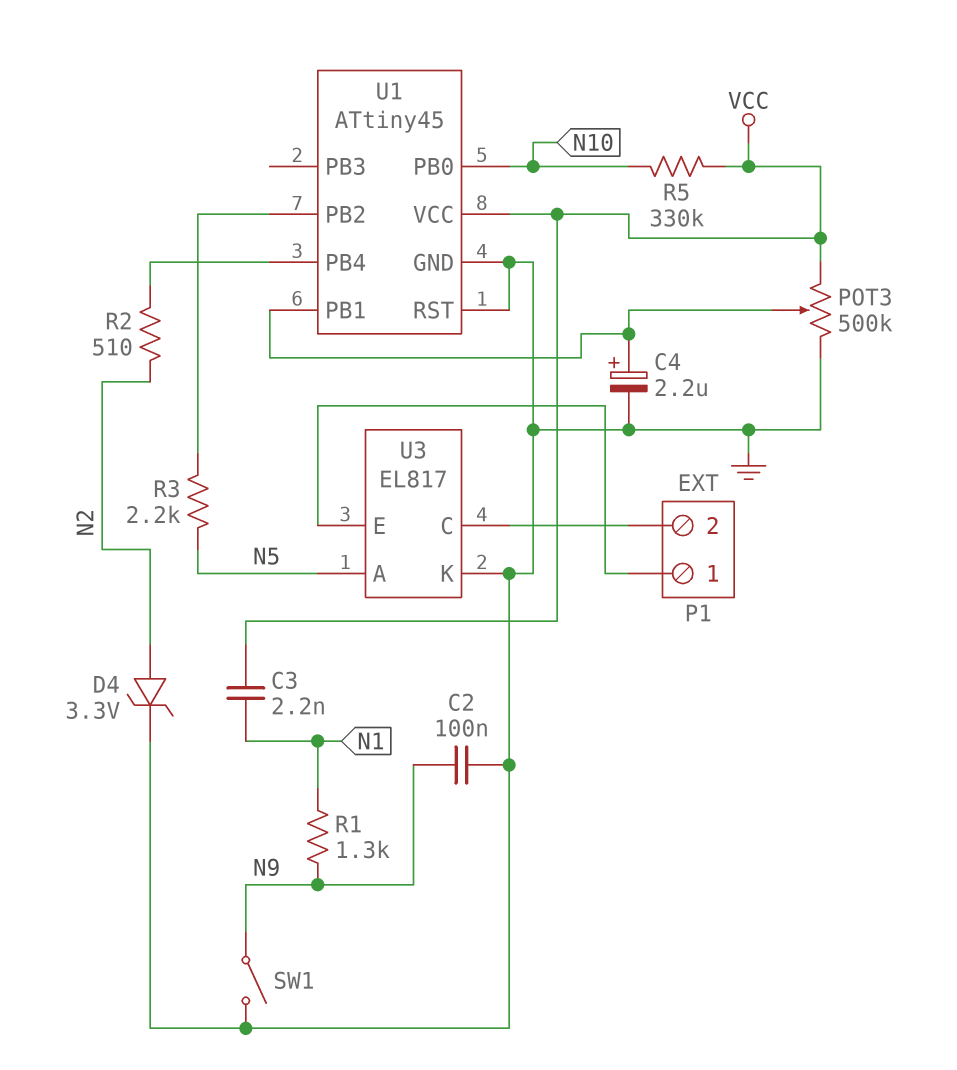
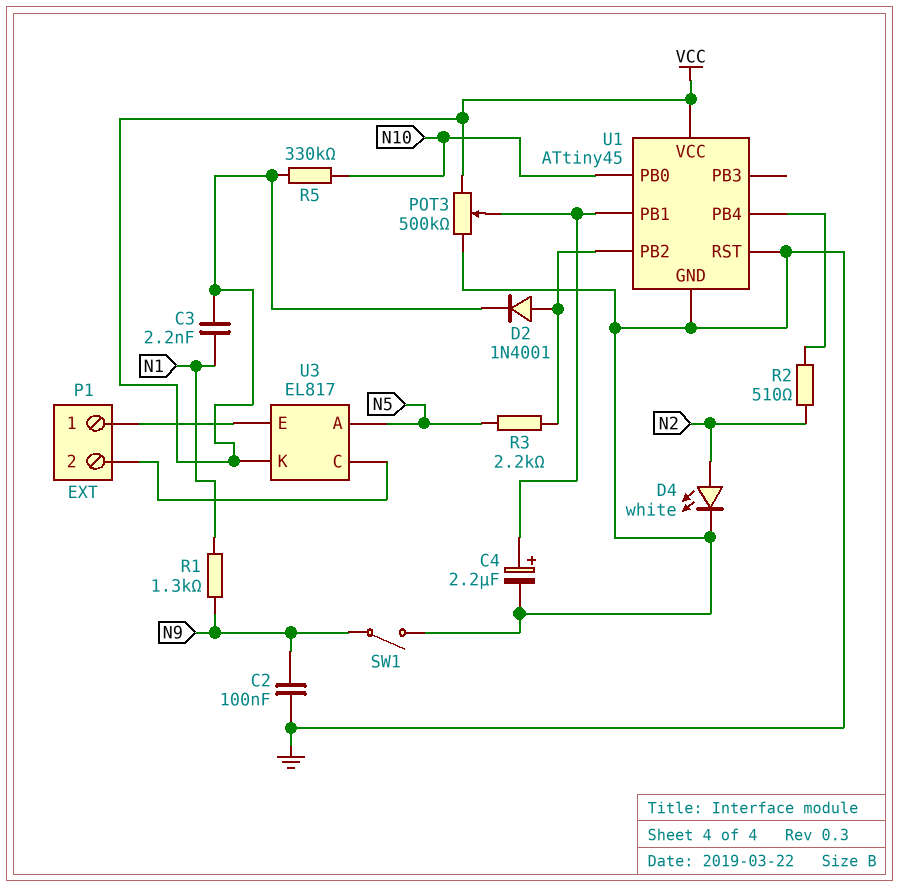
D2: none -> diode 1N4001 (A U1/PB2, K VCC)
D4: zener 3.3V (A N2, K GND) -> LED white (A N2, K GND)
U3 pin K: GND -> VCC

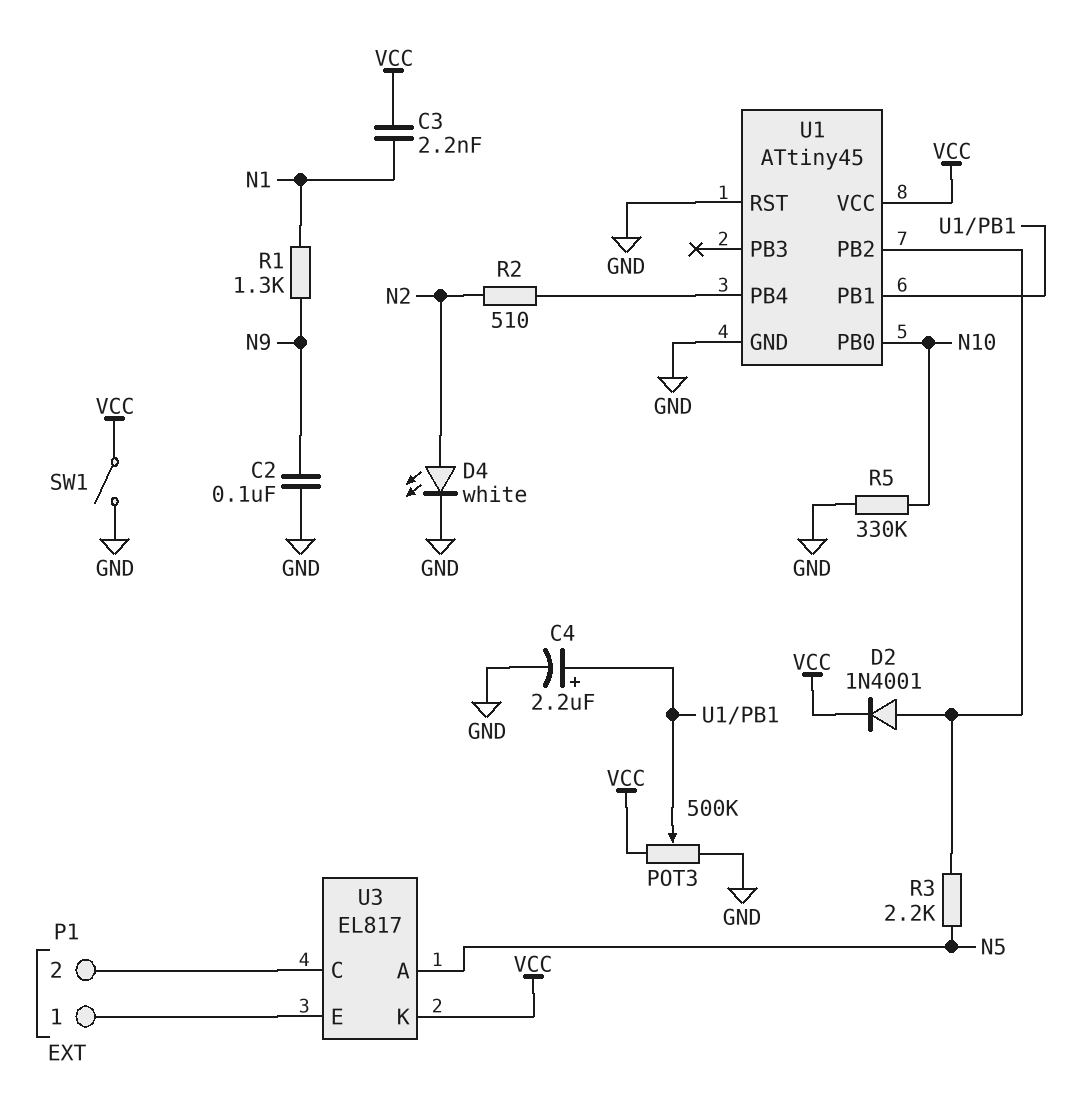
R5: 330k (N10, VCC) -> 330k (GND, N10)
SW1: switch (GND, N9) -> switch (GND, VCC)

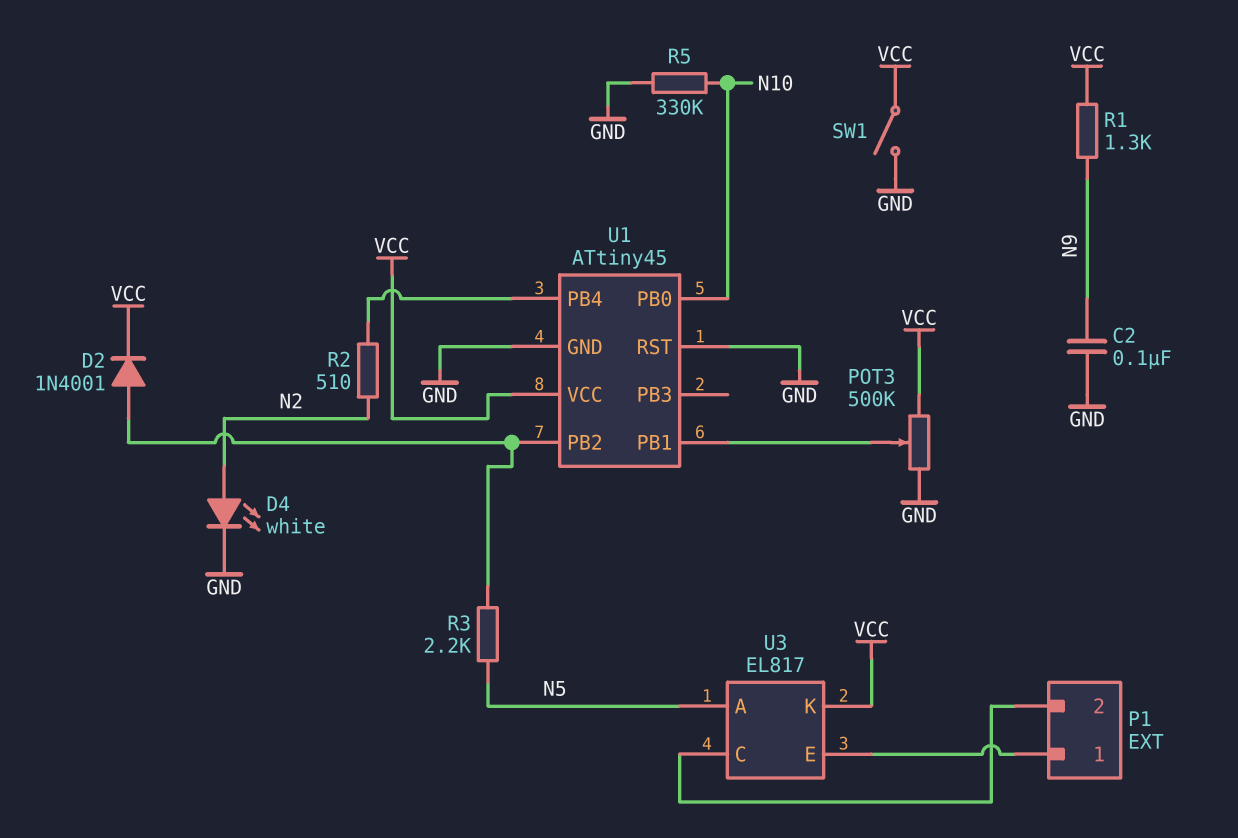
C3: 2.2nF (N1, VCC) -> none
C4: 2.2uF (plus U1/PB1, minus GND) -> none
R1: 1.3k (N1, N9) -> 1.3k (N9, VCC)

